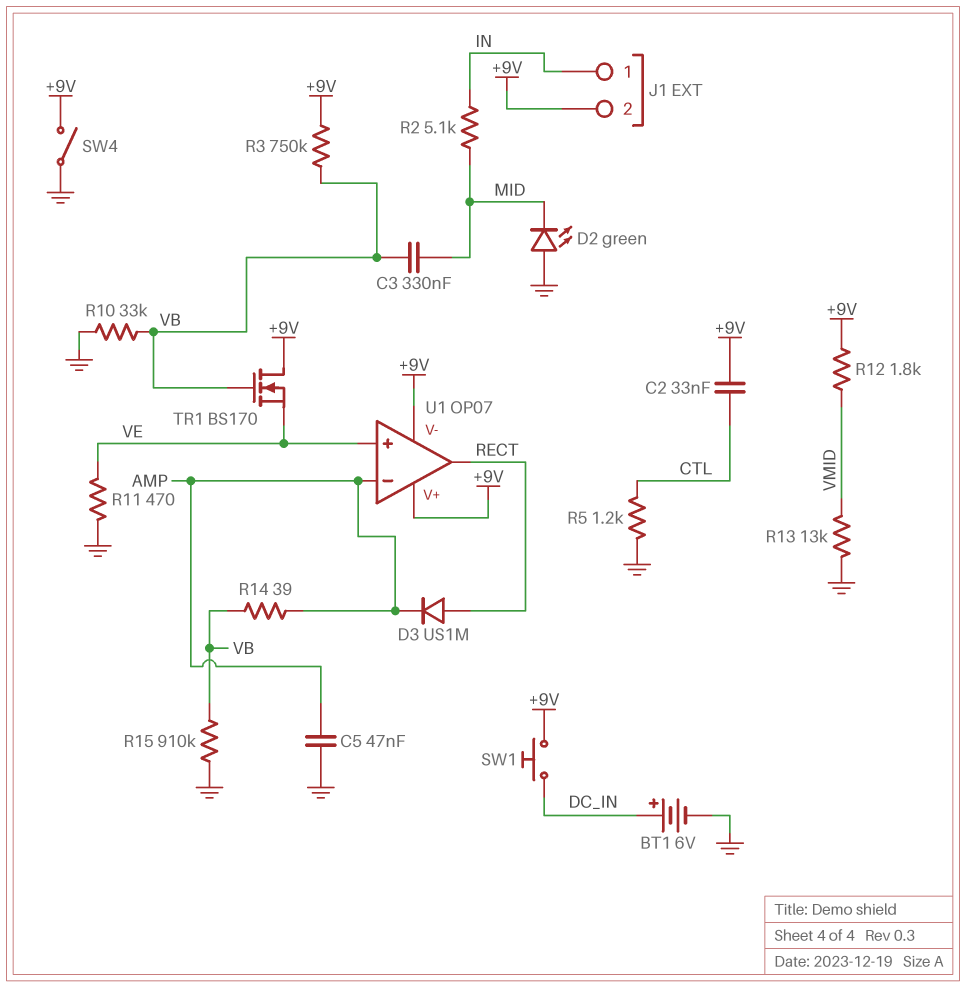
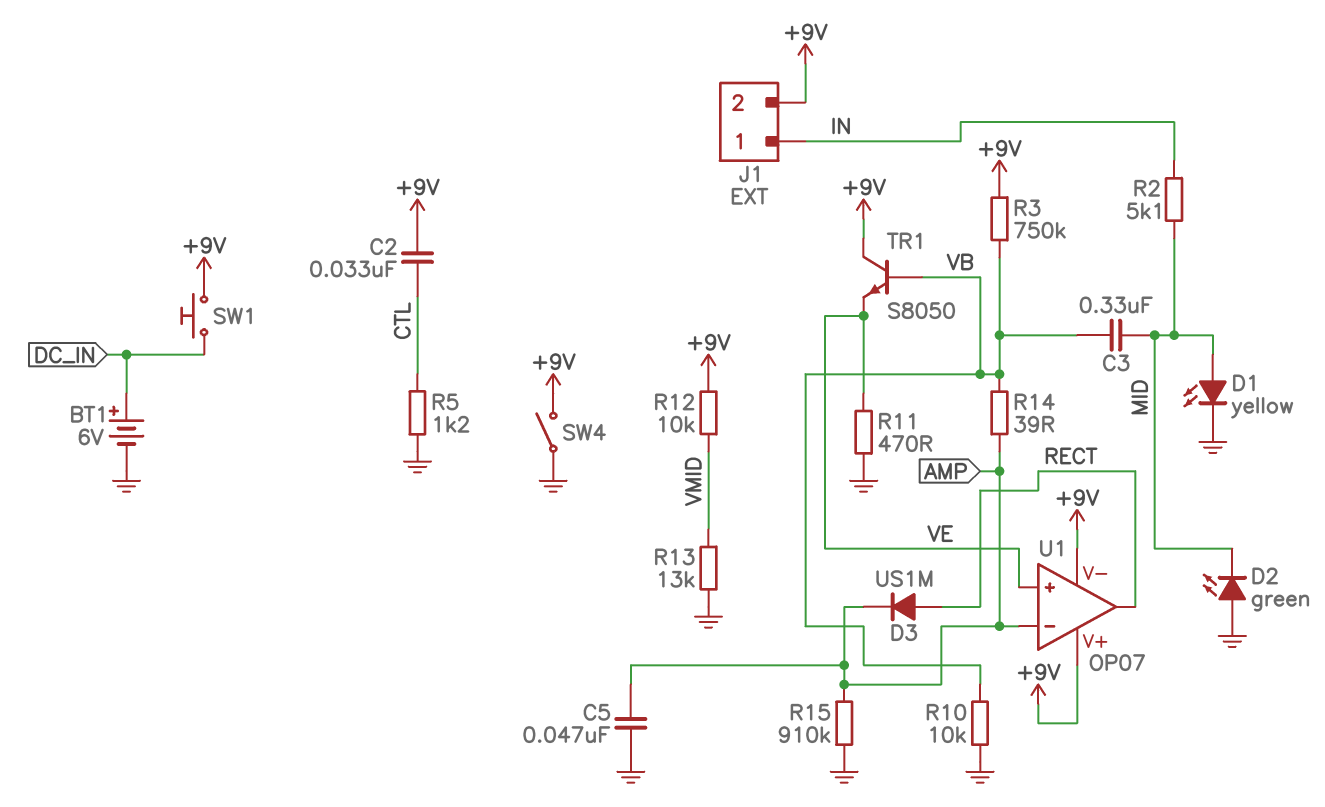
D1: none -> LED yellow (A MID, K GND)
R10: 33k (GND, VB) -> 10k (GND, VB)
R12: 1.8k (+9V, VMID) -> 10k (+9V, VMID)
R15: 910k (GND, VB) -> 910k (AMP, GND)
TR1: NMOS BS170 (G VB, D +9V, S VE) -> NPN S8050 (B VB, C +9V, E VE)

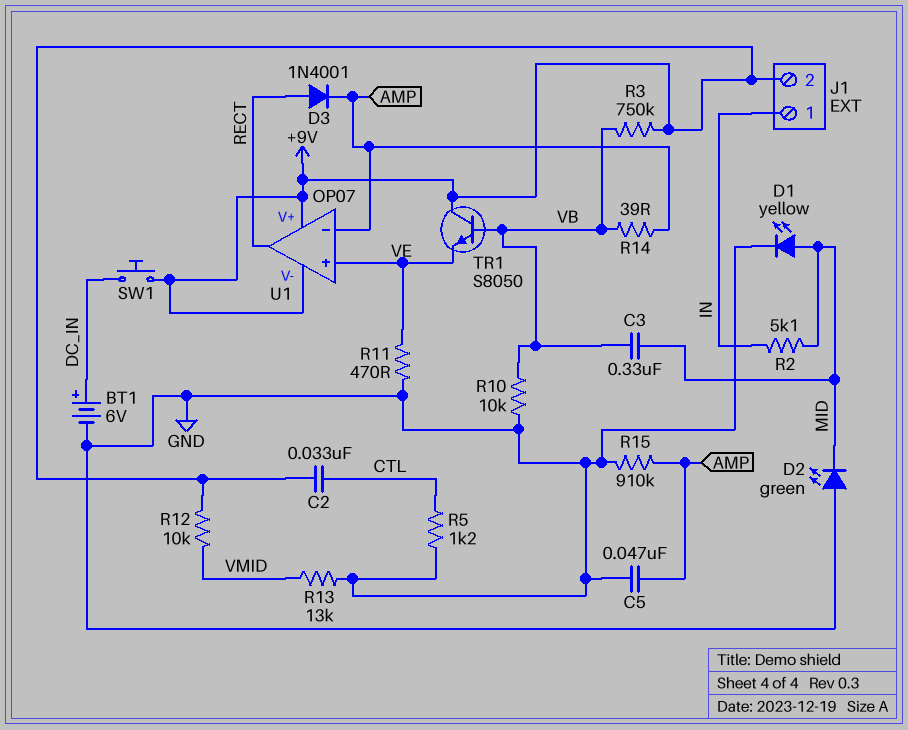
D3: diode US1M (A RECT, K AMP) -> diode 1N4001 (A RECT, K AMP)
SW4: switch (+9V, GND) -> none

